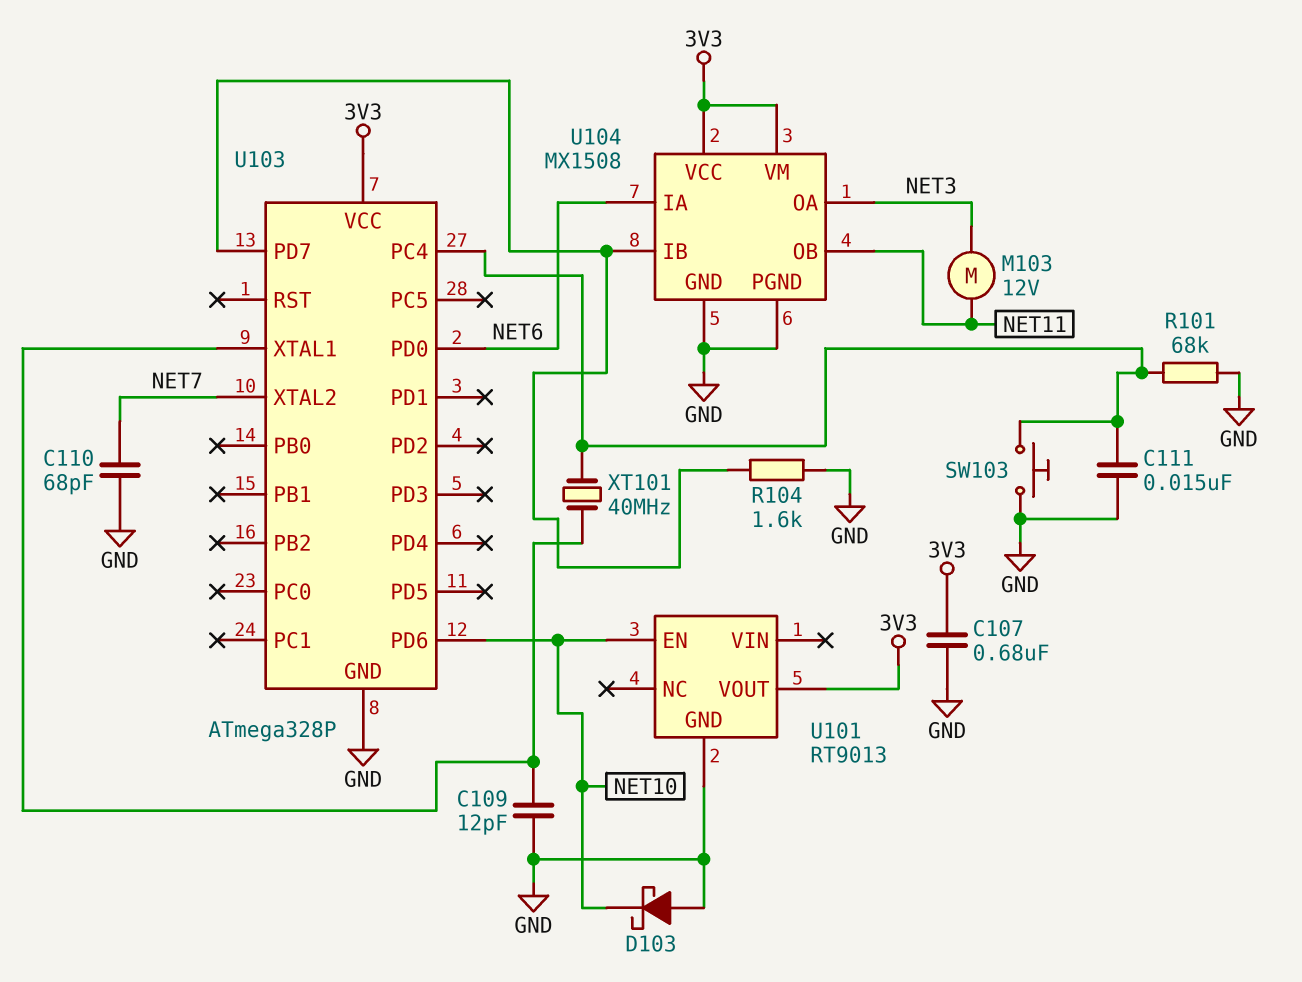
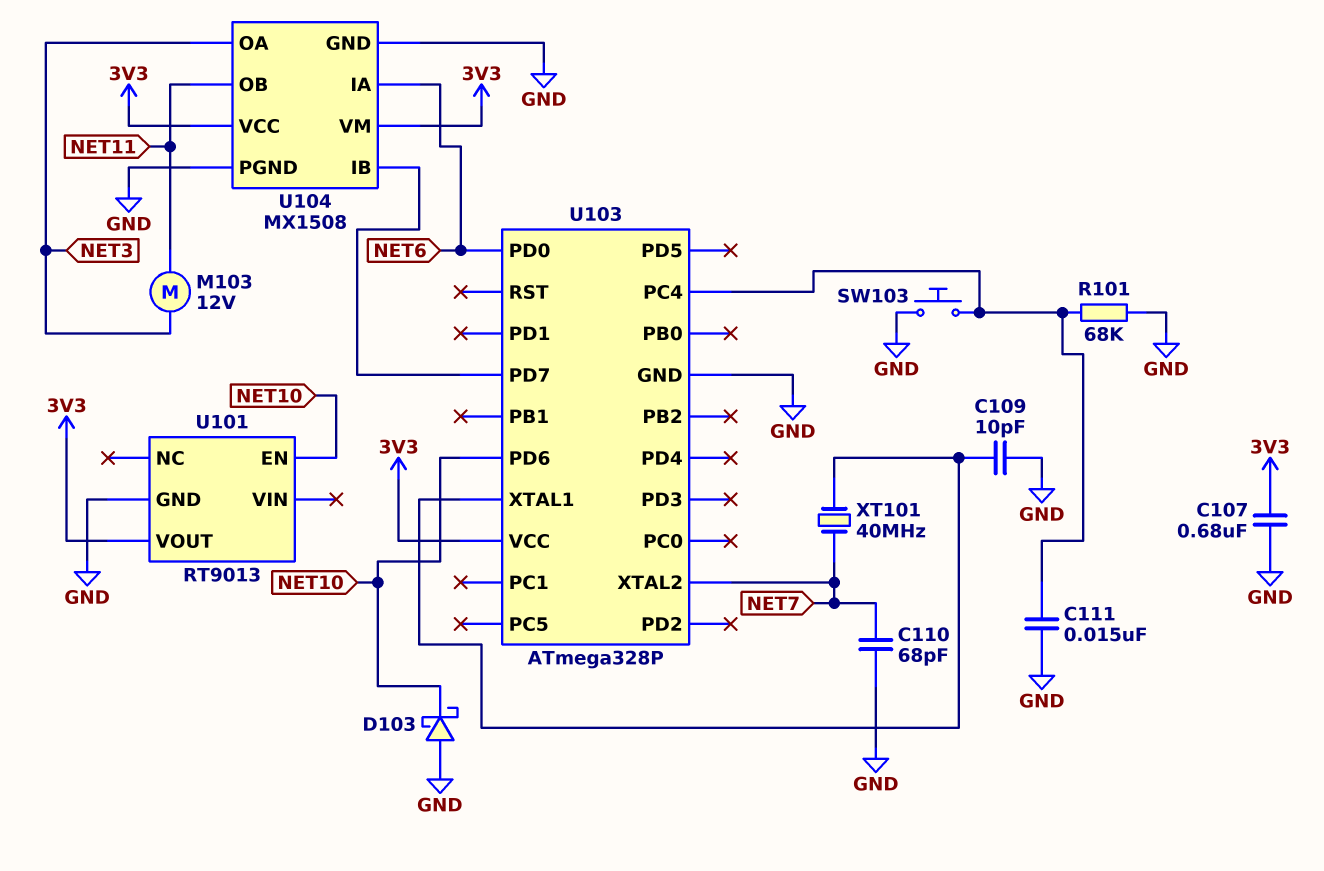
C109: 12pF (GND, U103/XTAL1) -> 10pF (GND, U103/XTAL1)
R104: 1.6k (GND, U103/PD7) -> none
XT101: 40MHz (U103/PC4, U103/XTAL1) -> 40MHz (NET7, U103/XTAL1)

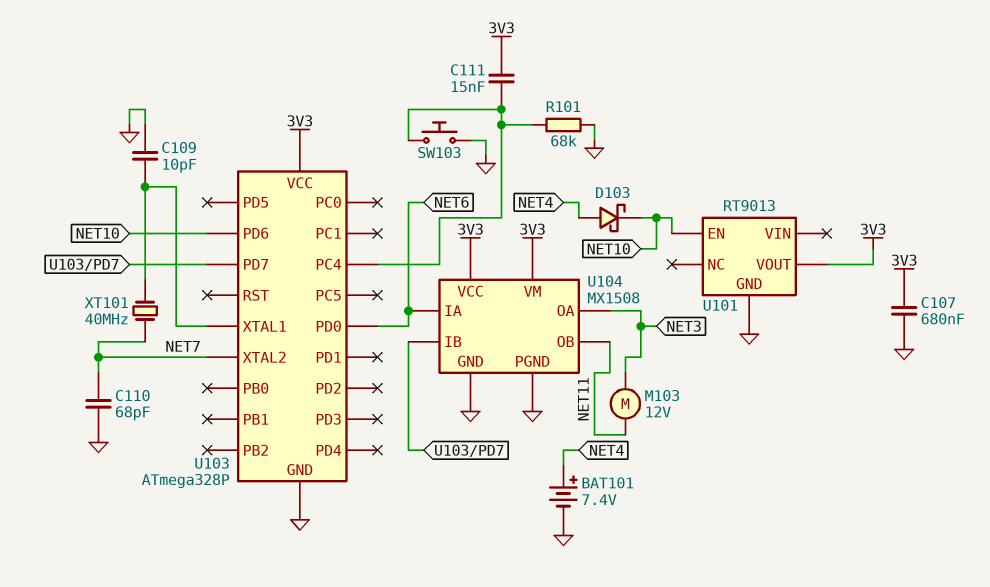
BAT101: none -> 7.4V (plus NET4, minus GND)
C111: 15nF (GND, U103/PC4) -> 15nF (3V3, U103/PC4)
D103: schottky (A GND, K NET10) -> schottky (A NET4, K NET10)

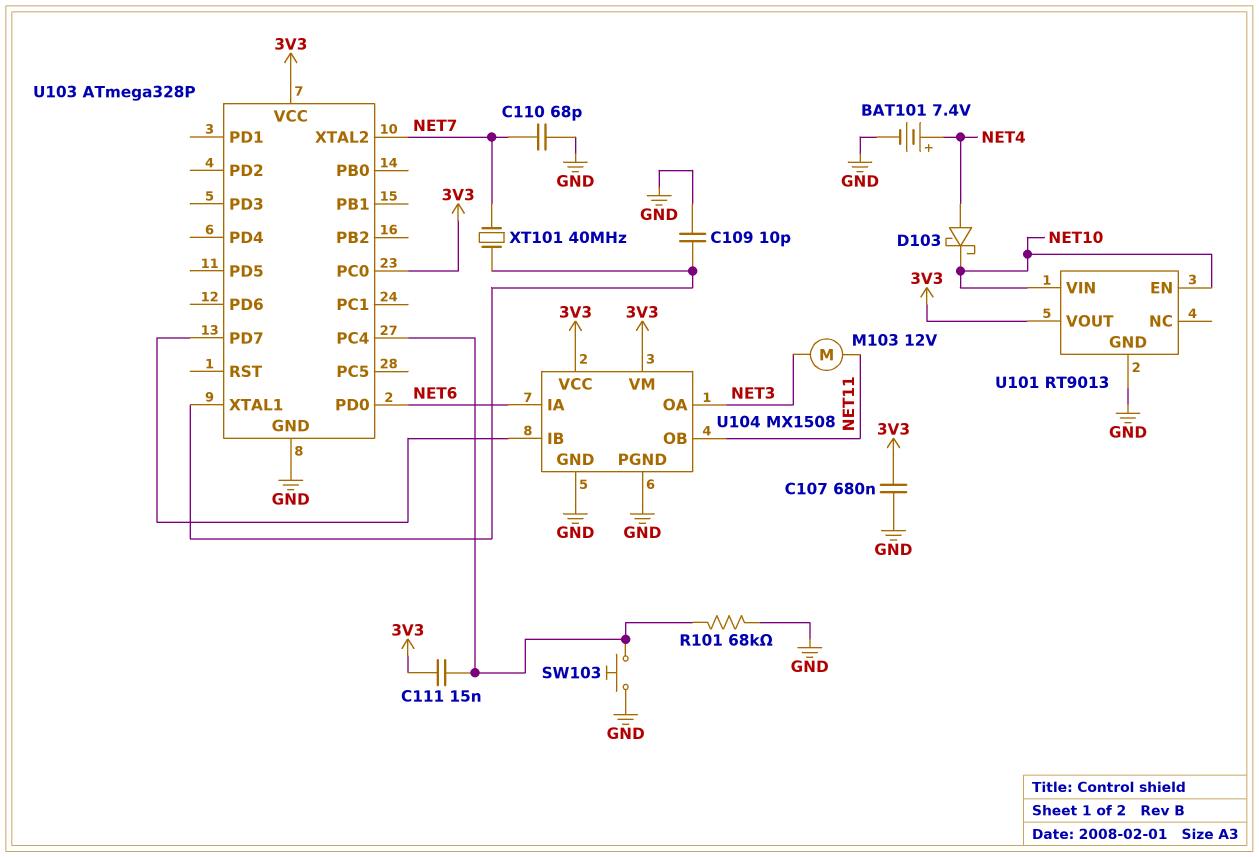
U101 pin VIN: none -> NET10
U103 pin PC0: none -> 3V3
U103 pin PD6: NET10 -> none

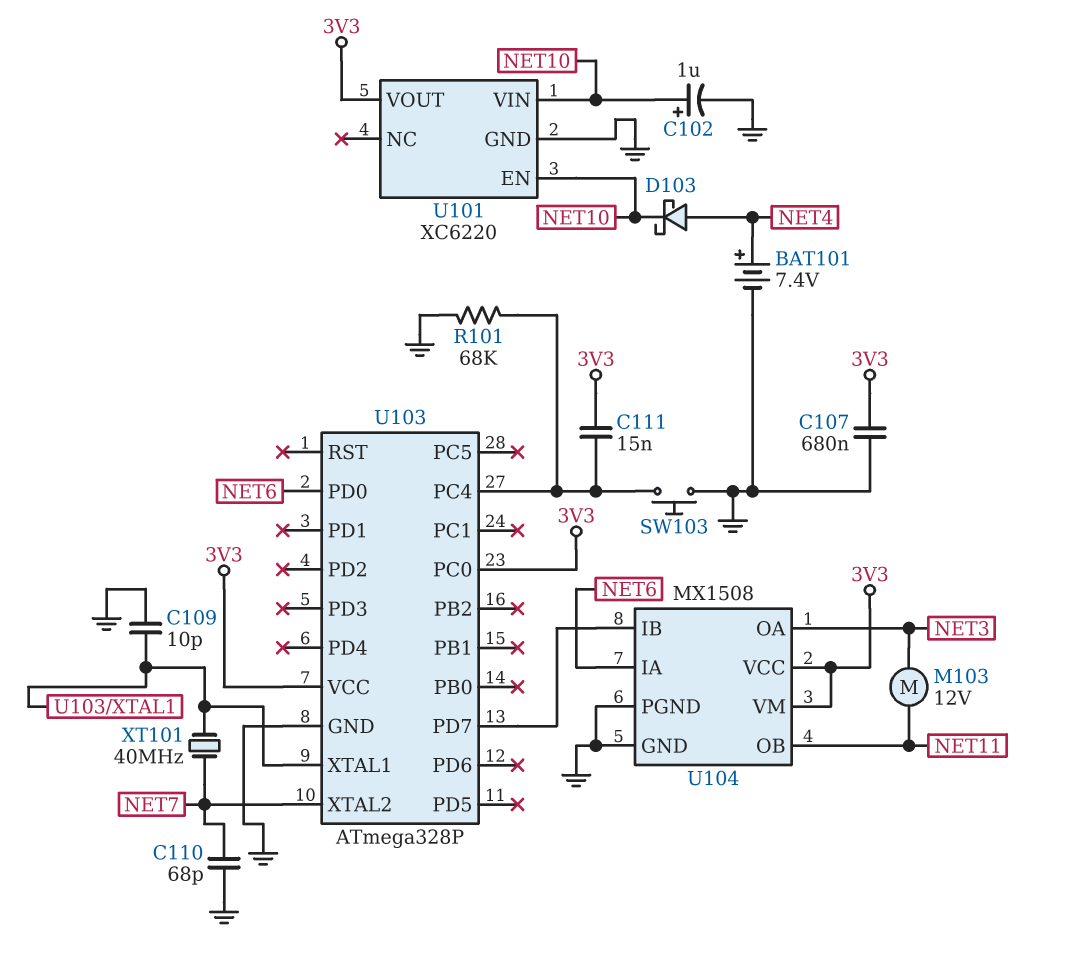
C102: none -> 1uF (plus NET10, minus GND)
U101: RT9013 -> XC6220

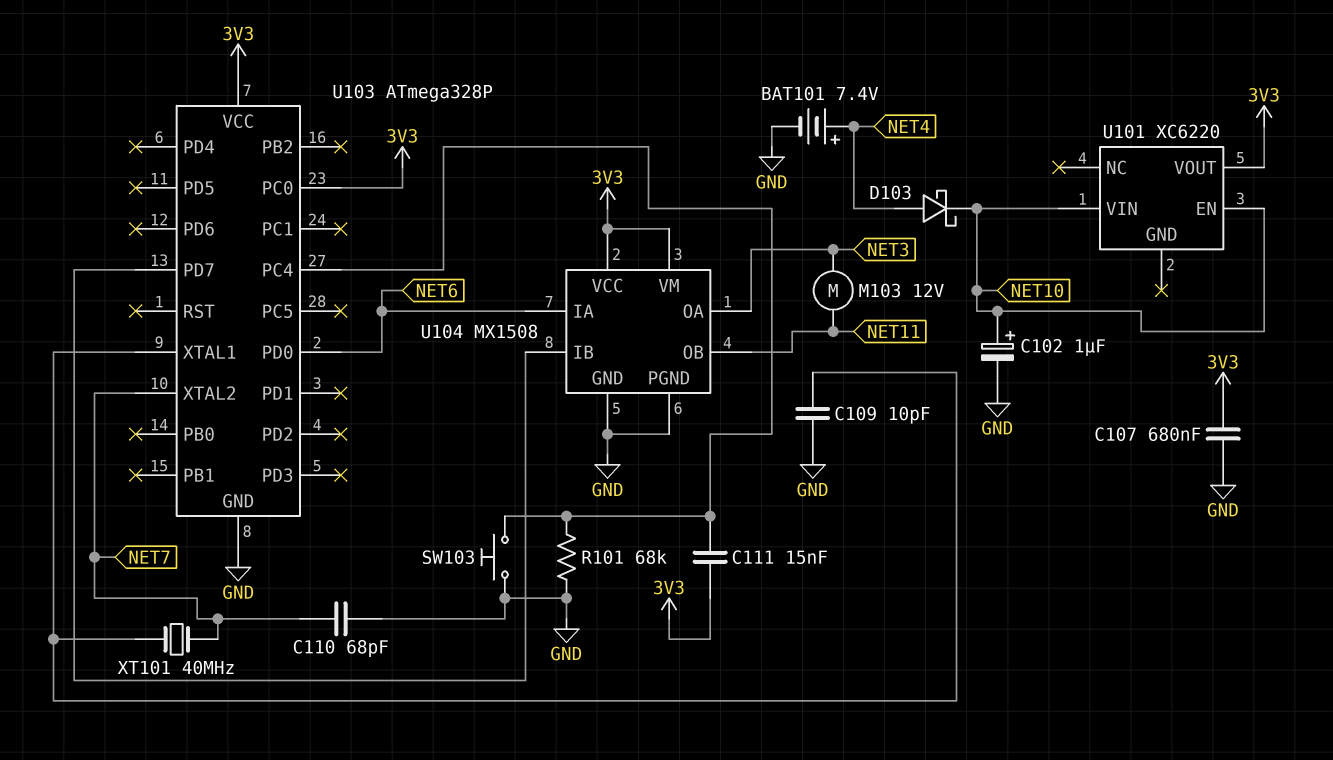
U101 pin GND: GND -> none

